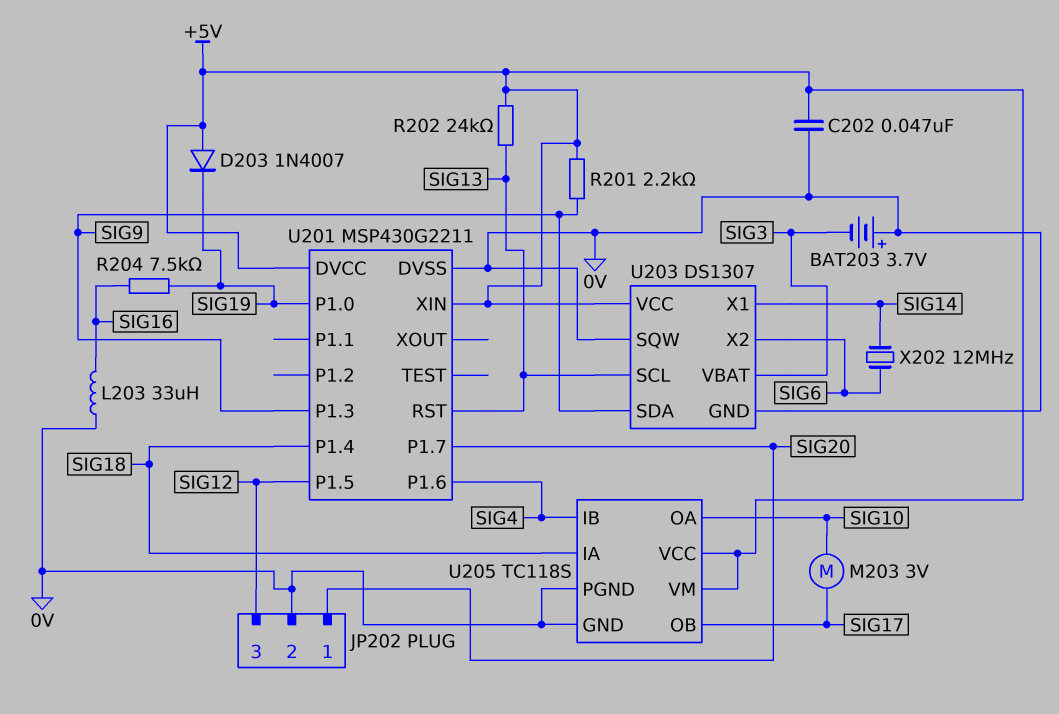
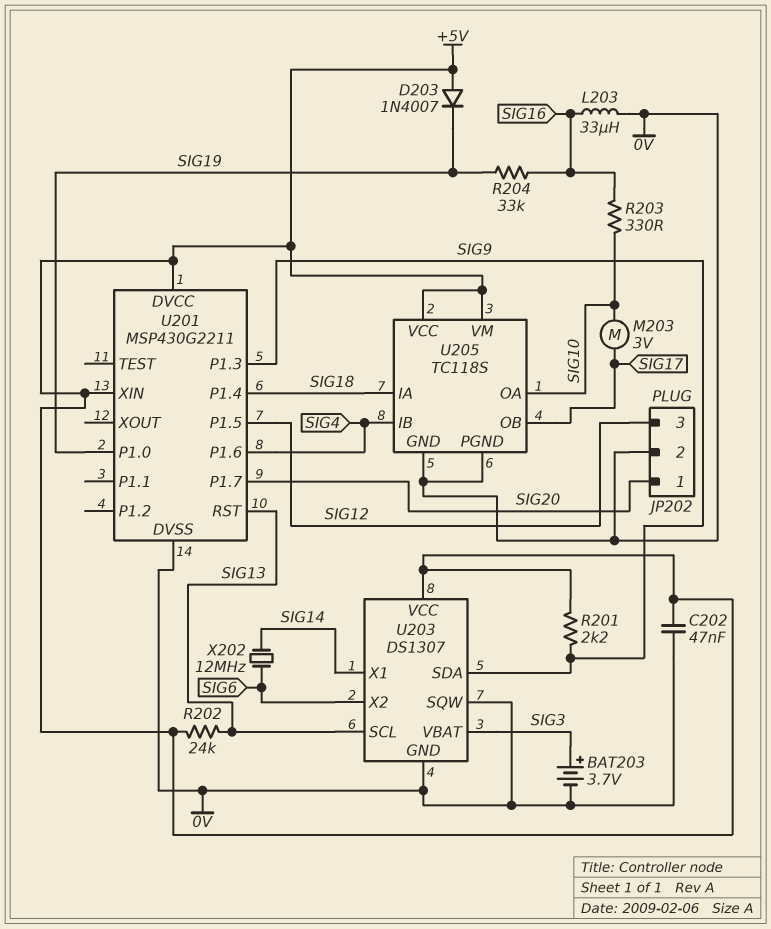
BAT203: 3.7V (plus 0V, minus SIG3) -> 3.7V (plus SIG3, minus 0V)
R203: none -> 330 (SIG10, SIG16)
R204: 7.5k (SIG16, SIG19) -> 33k (SIG16, SIG19)

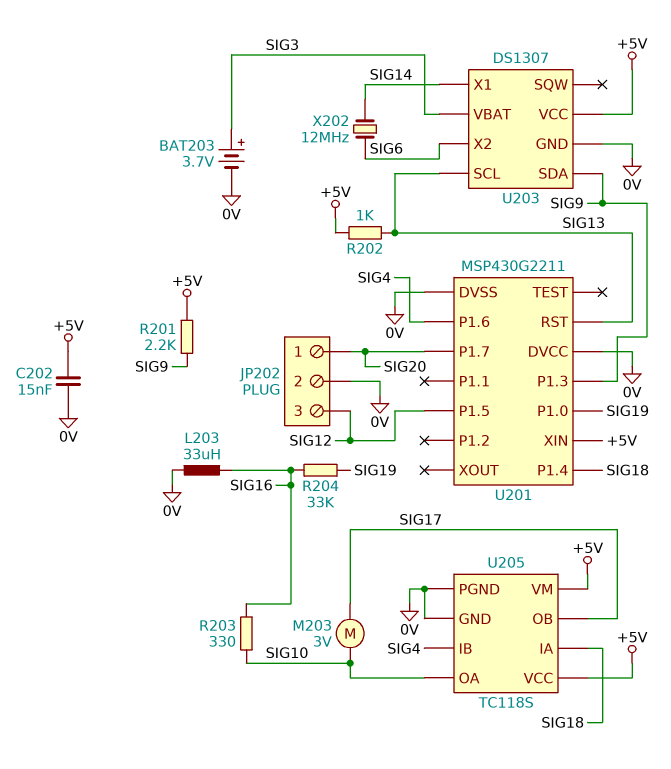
C202: 47nF (+5V, 0V) -> 15nF (+5V, 0V)
D203: diode 1N4007 (A +5V, K SIG19) -> none
R202: 24k (+5V, SIG13) -> 1k (+5V, SIG13)
U201 pin DVCC: +5V -> 0V
U203 pin SQW: 0V -> none

